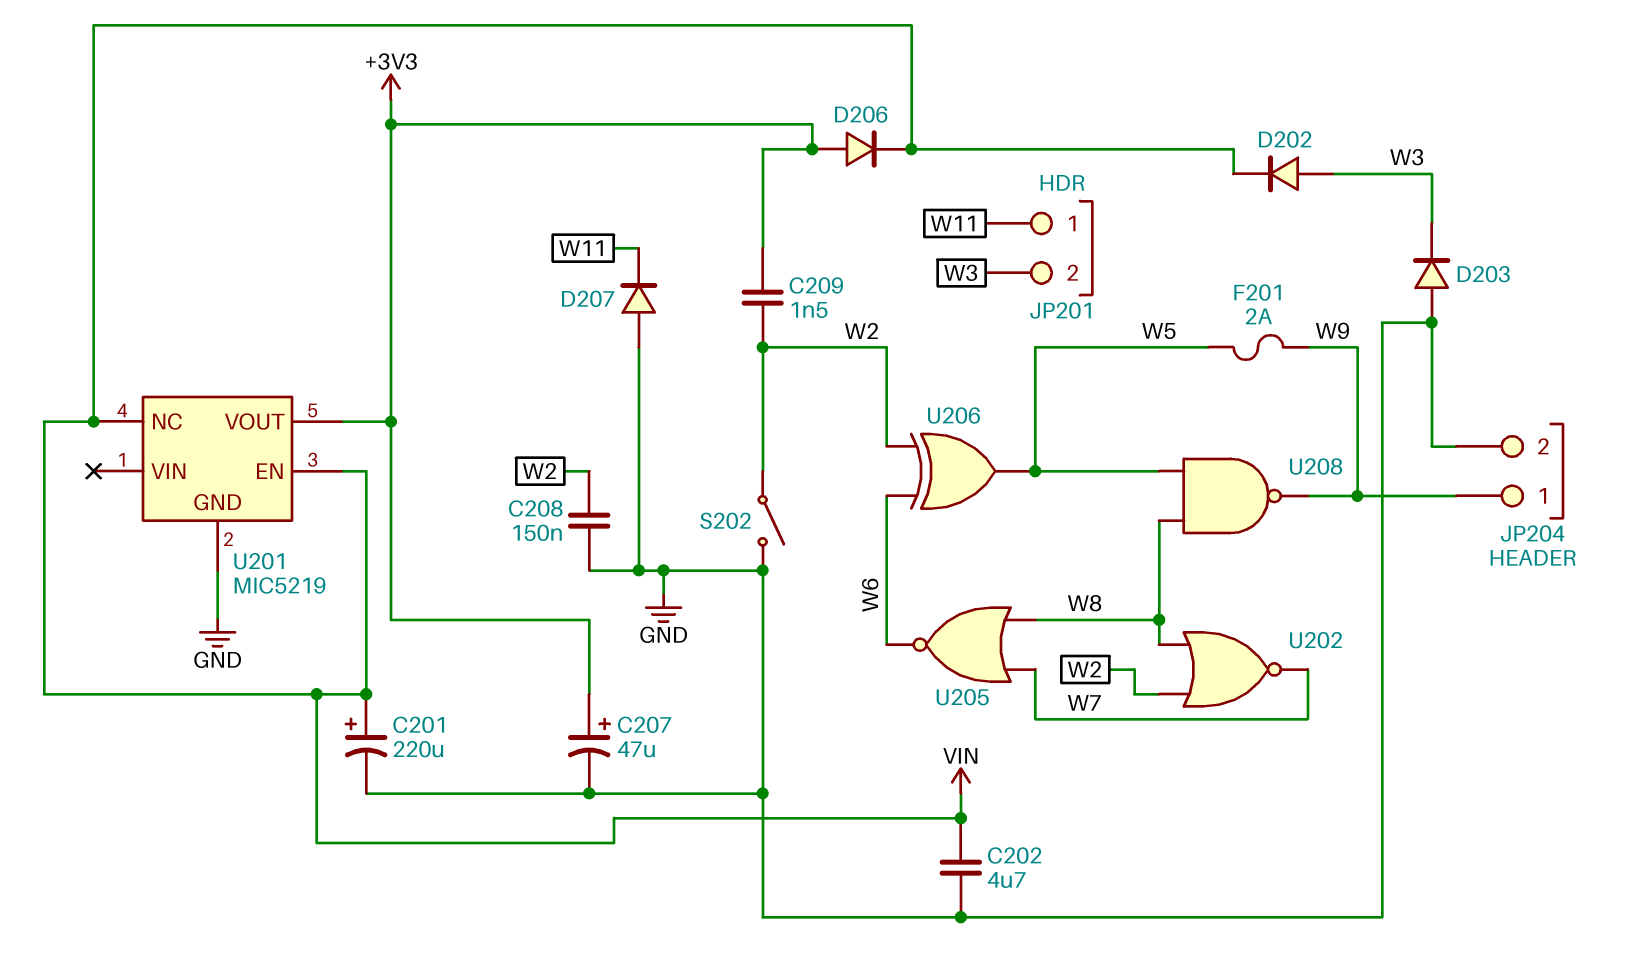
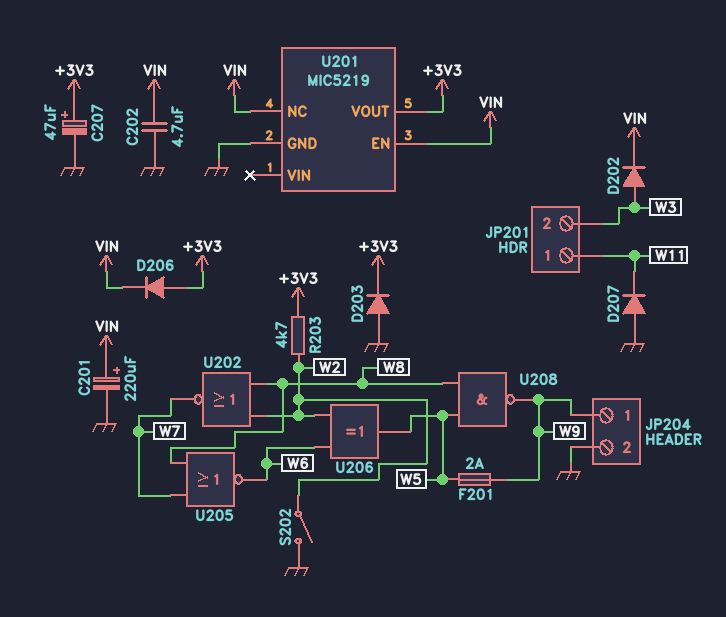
C208: 150nF (GND, W2) -> none
C209: 1.5nF (+3V3, W2) -> none
D203: diode (A GND, K W3) -> diode (A GND, K +3V3)
R203: none -> 4.7k (+3V3, W2)

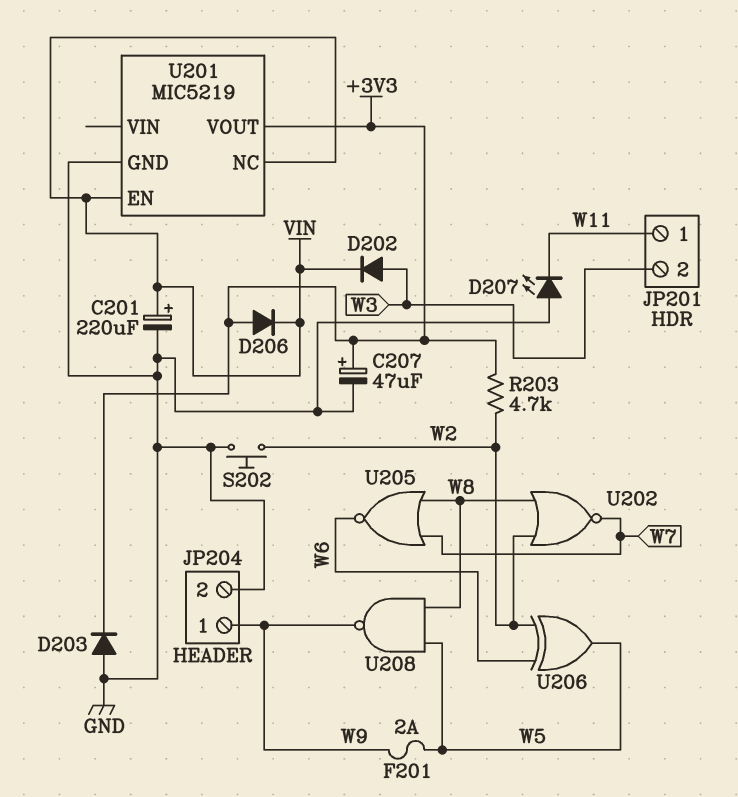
C202: 4.7uF (GND, VIN) -> none
D207: diode (A GND, K W11) -> LED (A GND, K W11)
S202: switch (GND, W2) -> button (GND, W2)

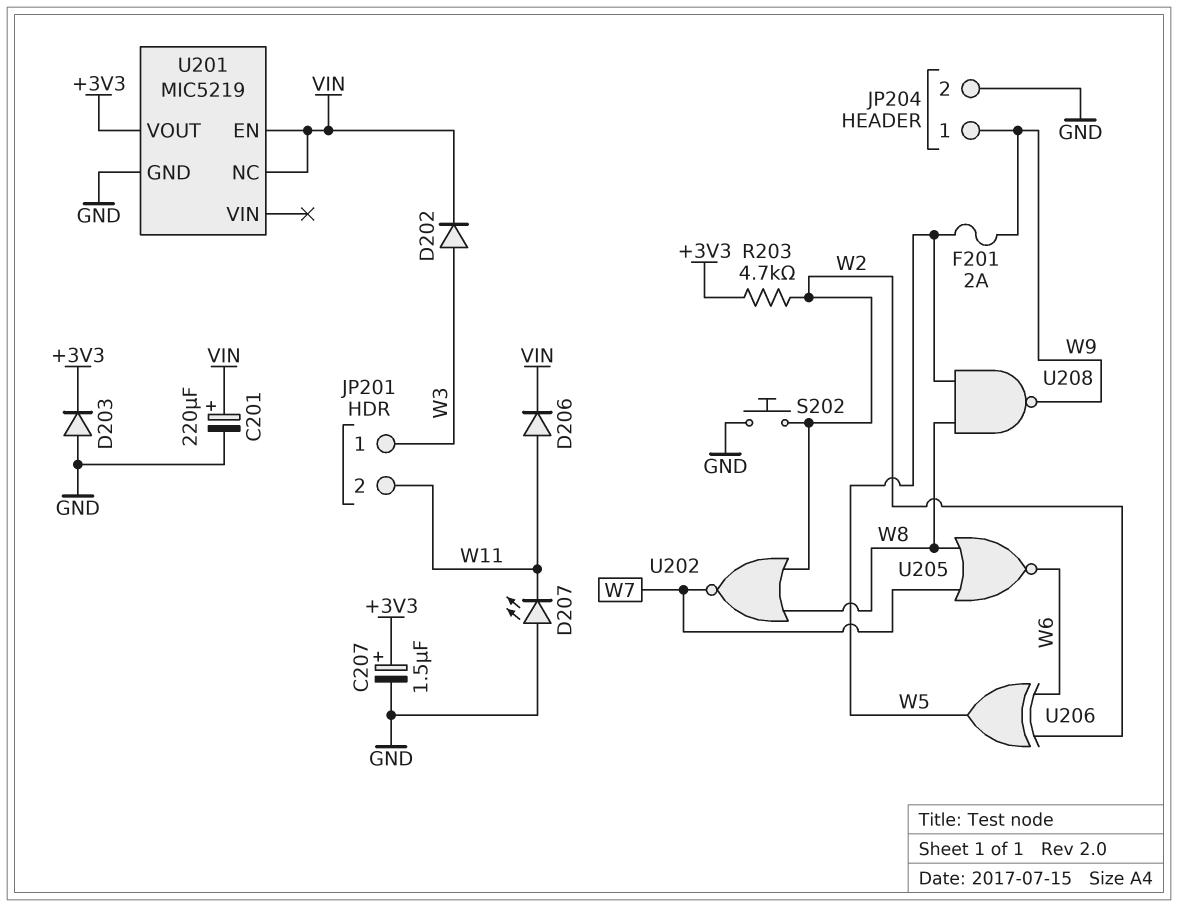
C207: 47uF (plus +3V3, minus GND) -> 1.5uF (plus +3V3, minus GND)
D206: diode (A +3V3, K VIN) -> diode (A W11, K VIN)
JP201 pin 1: W11 -> W3
JP201 pin 2: W3 -> W11

